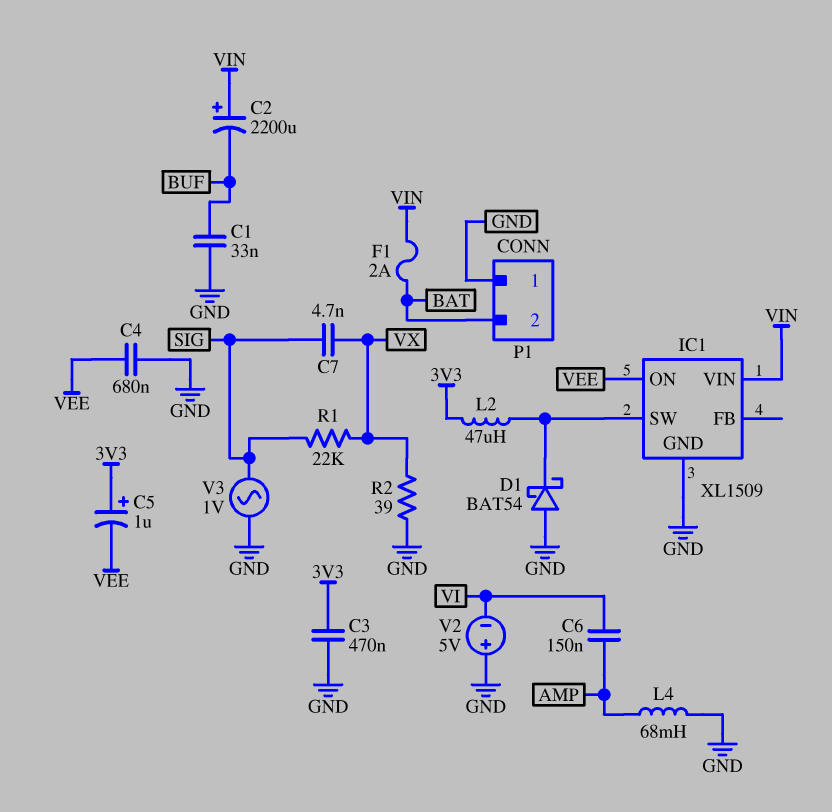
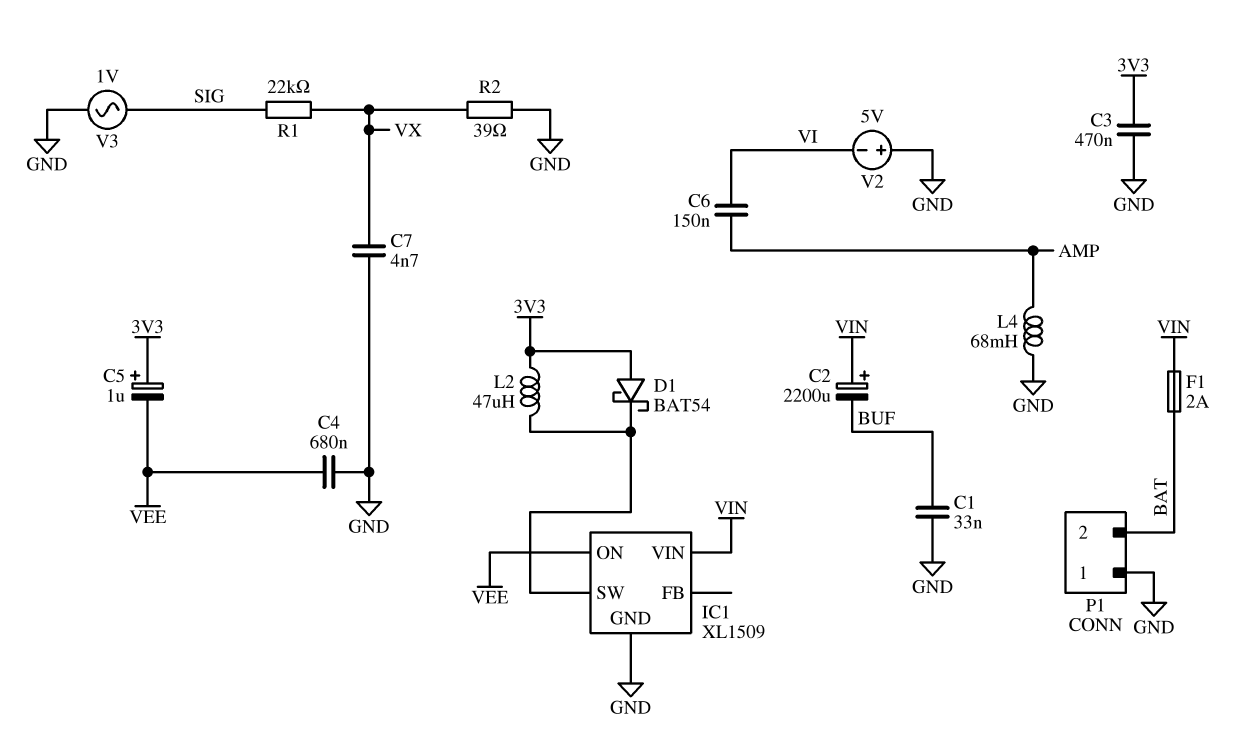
C7: 4.7nF (SIG, VX) -> 4.7nF (GND, VX)
D1: schottky BAT54 (A GND, K IC1/SW) -> schottky BAT54 (A 3V3, K IC1/SW)

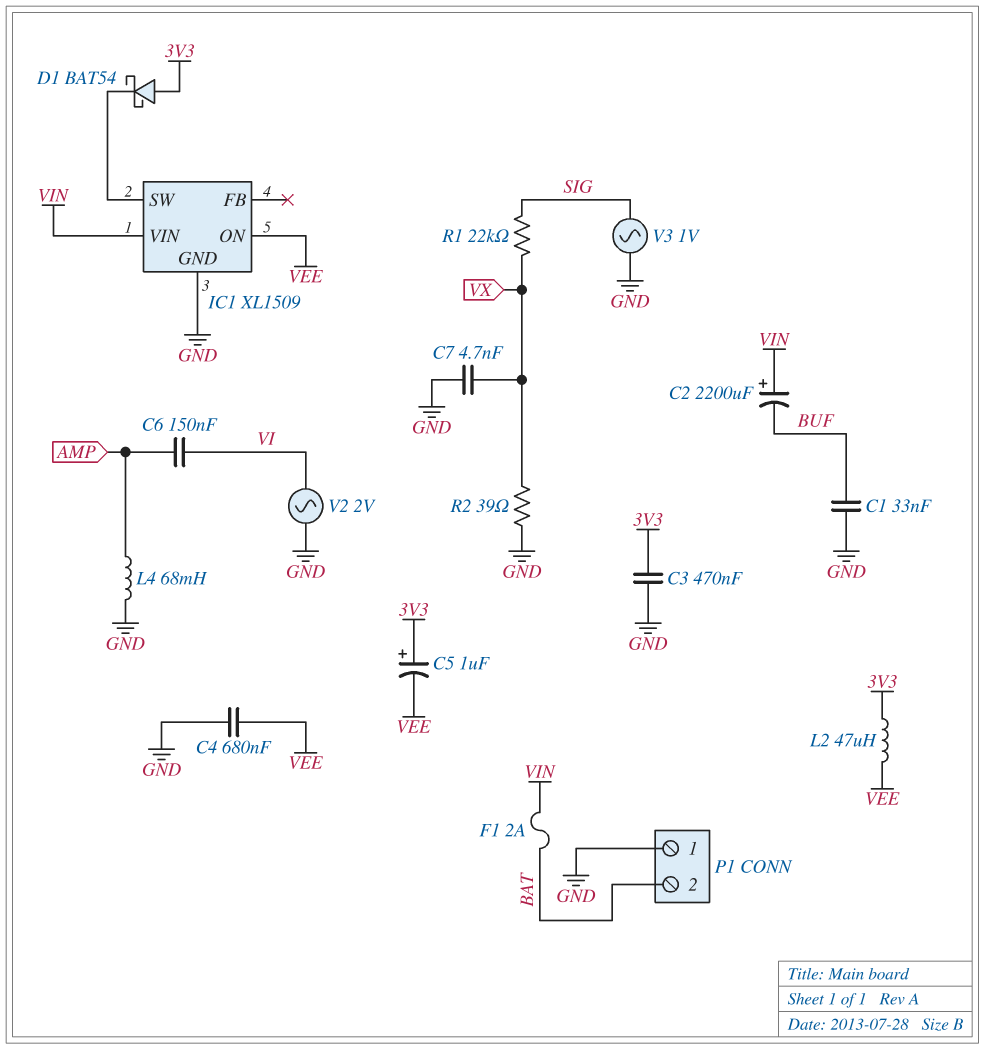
L2: 47uH (3V3, IC1/SW) -> 47uH (3V3, VEE)
V2: 5V (plus GND, minus VI) -> AC 2V (GND, VI)

